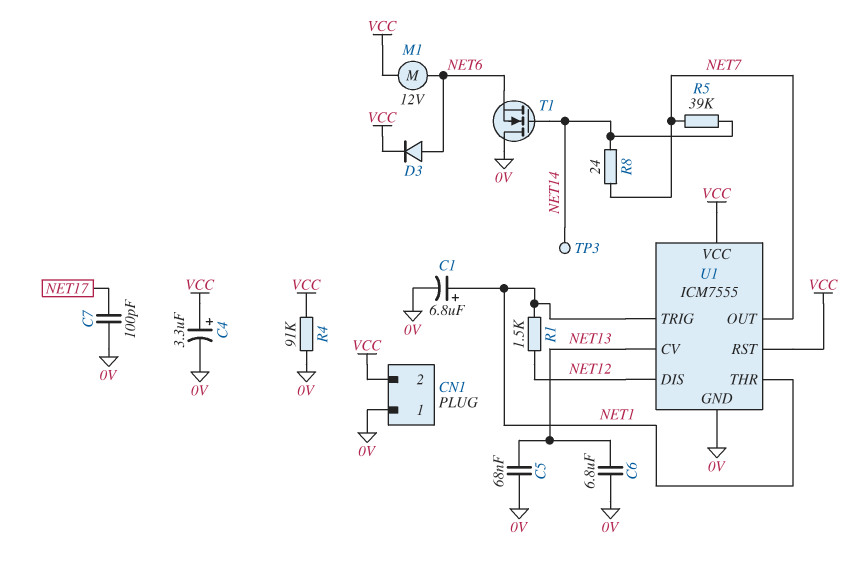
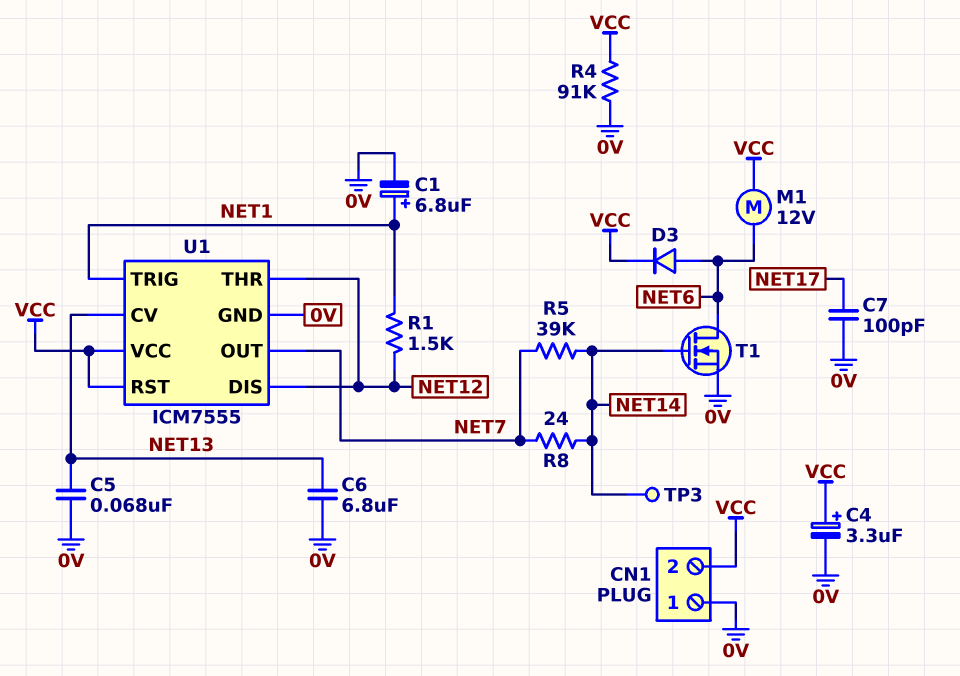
T1: NMOS (G NET14, D 0V, S NET6) -> NMOS (G NET14, D NET6, S 0V)
U1 pin THR: NET1 -> NET12

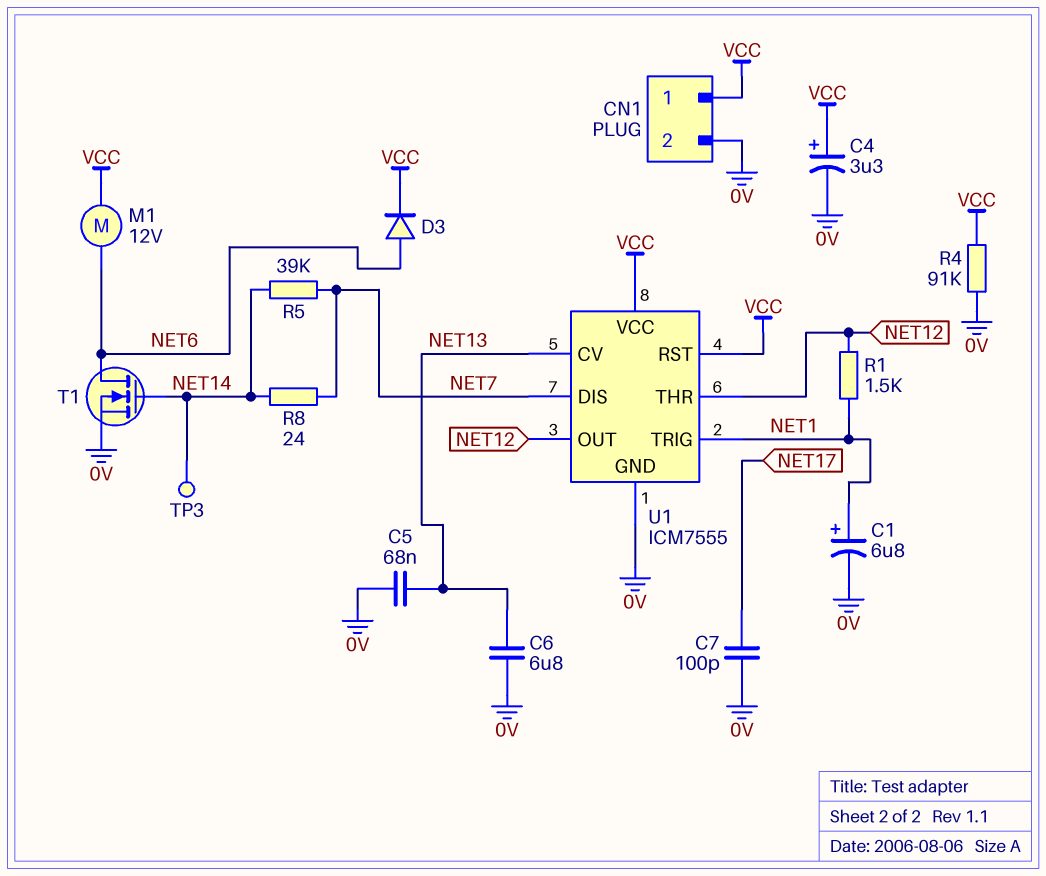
CN1 pin 1: 0V -> VCC
CN1 pin 2: VCC -> 0V
U1 pin DIS: NET12 -> NET7
U1 pin OUT: NET7 -> NET12

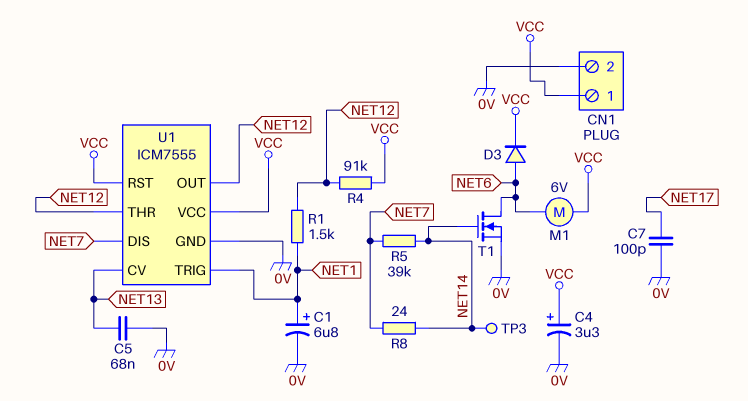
C6: 6.8uF (0V, NET13) -> none
M1: motor 12V (NET6, VCC) -> motor 6V (NET6, VCC)
R4: 91k (0V, VCC) -> 91k (NET12, VCC)

